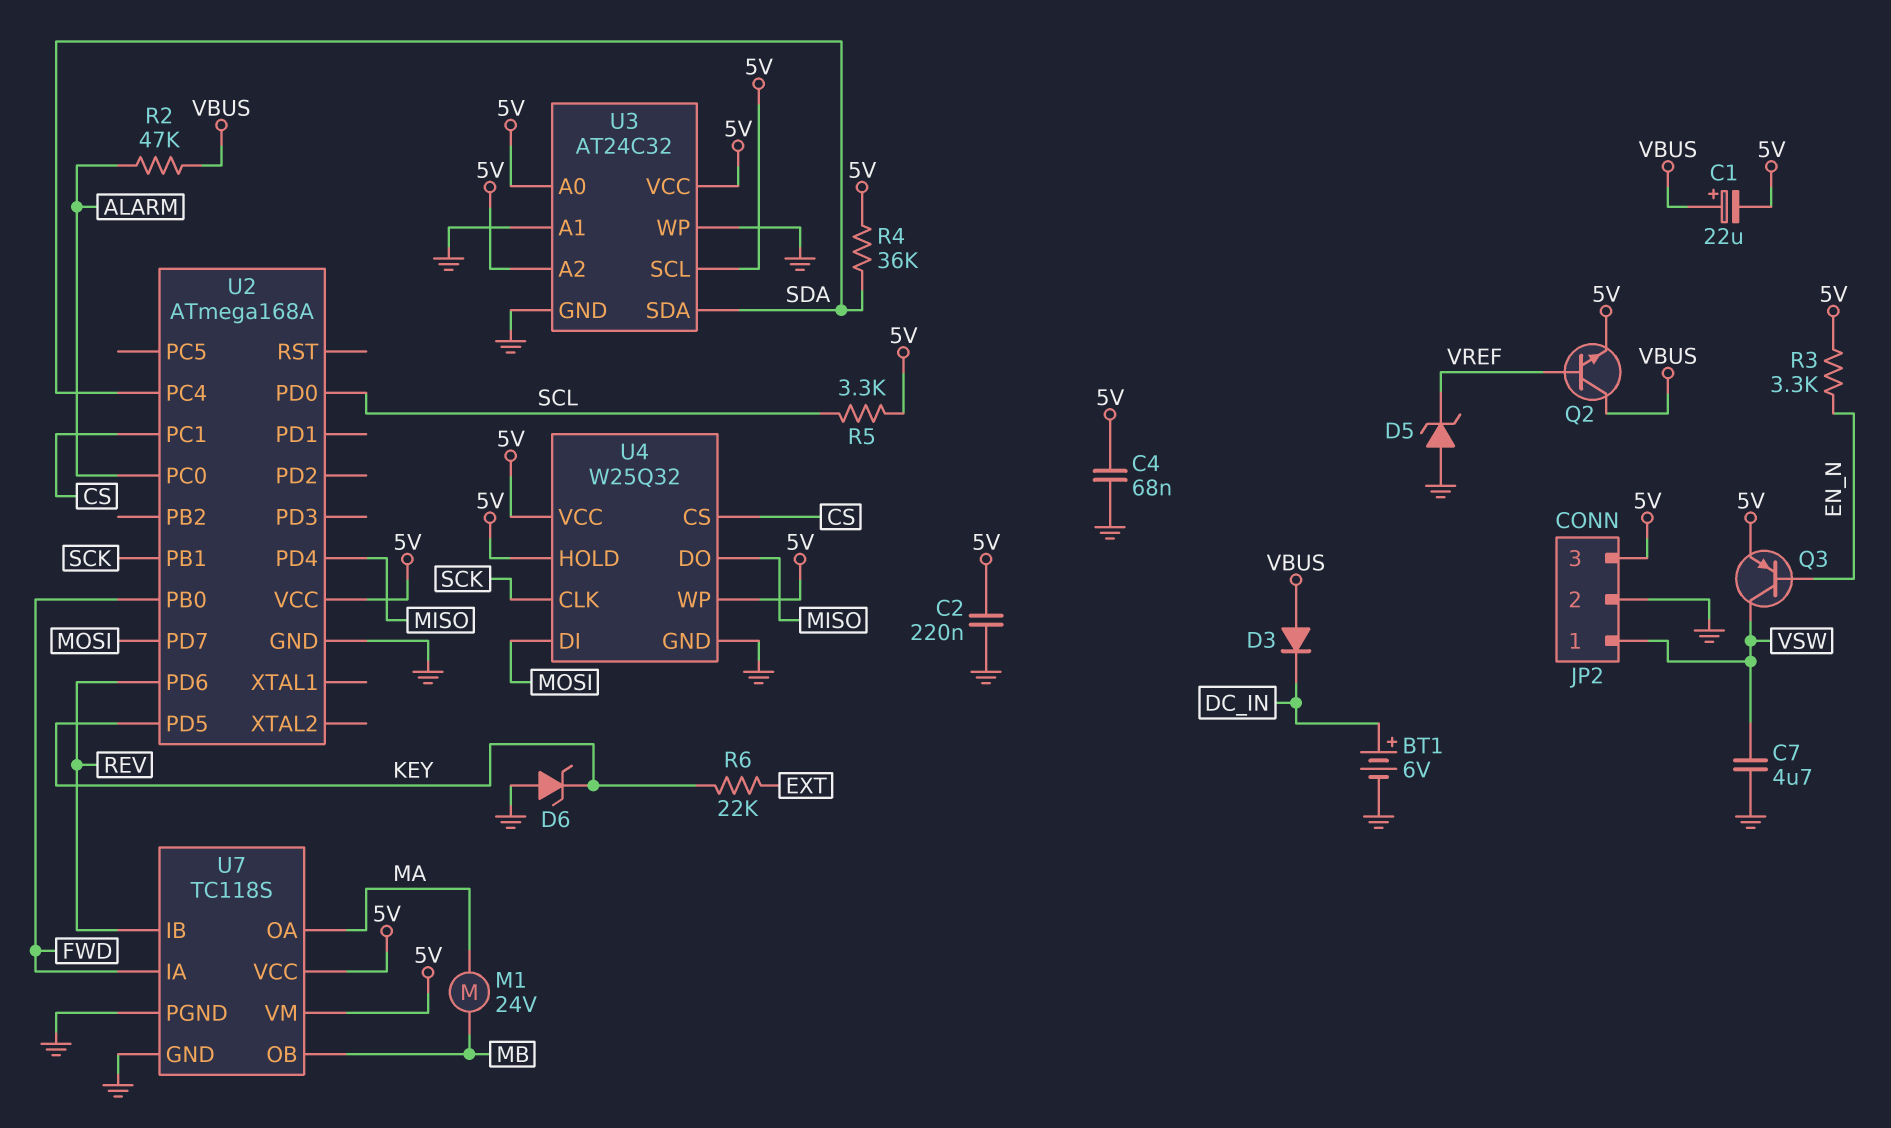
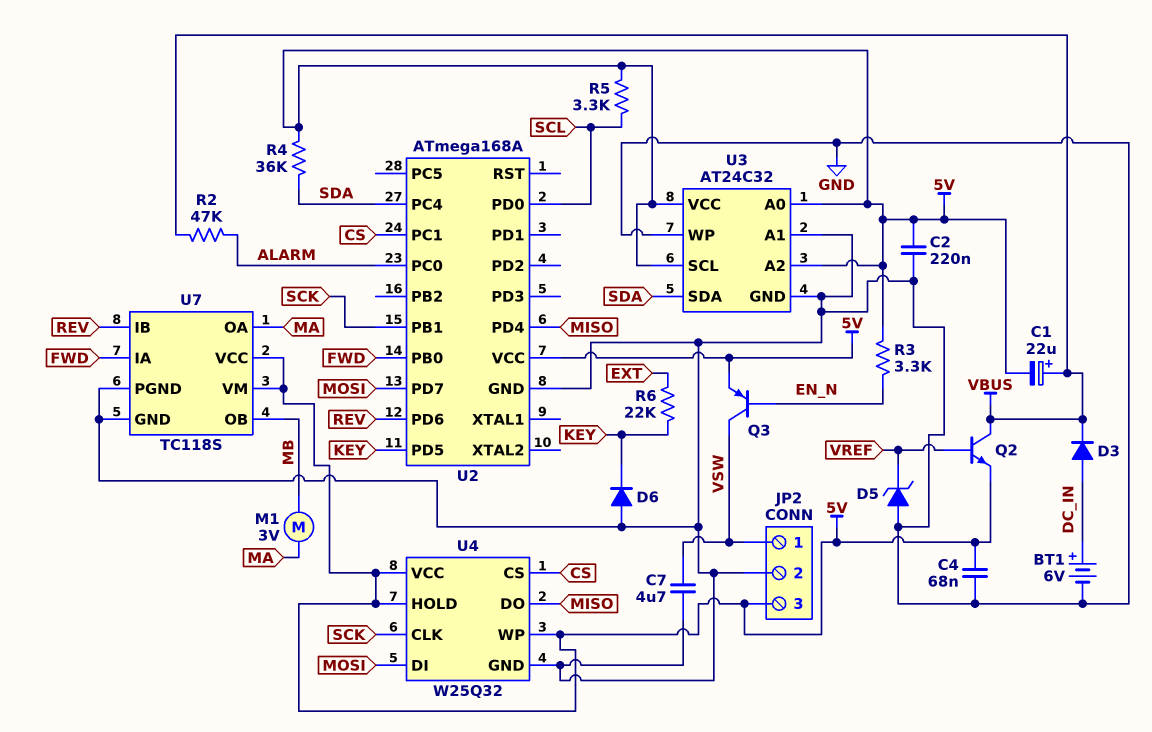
D3: diode (A VBUS, K DC_IN) -> diode (A DC_IN, K VBUS)
D6: zener (A GND, K KEY) -> diode (A GND, K KEY)
M1: motor 24V (MA, MB) -> motor 3V (MA, MB)

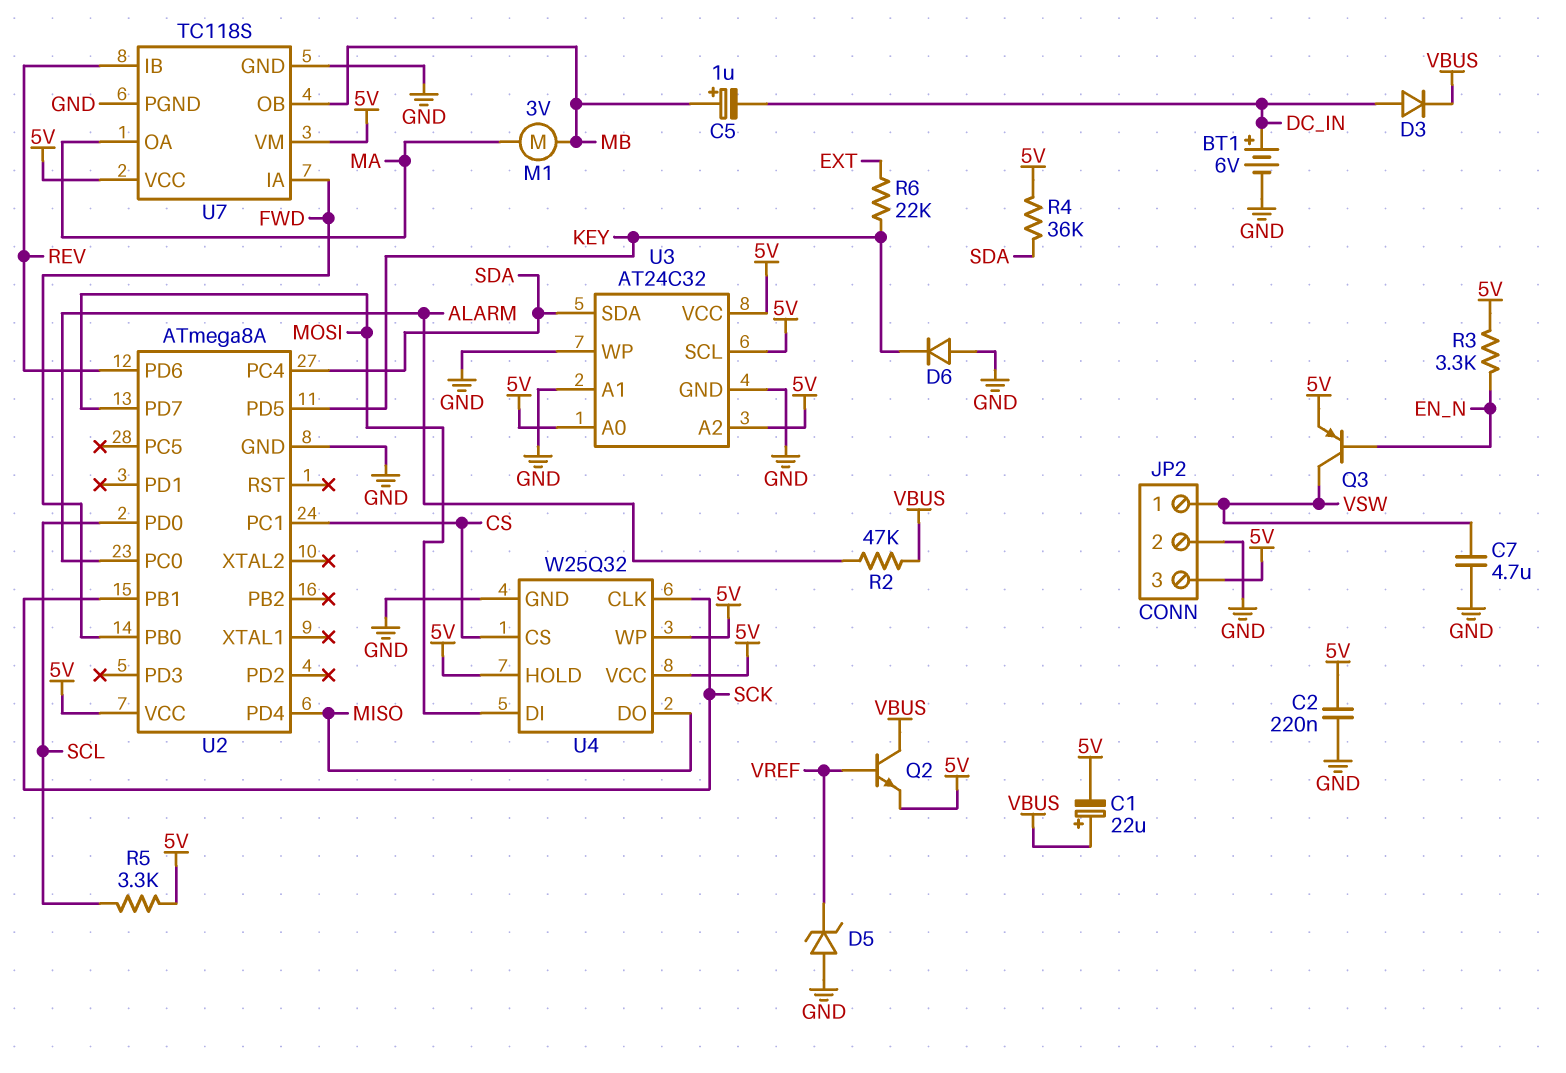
C4: 68nF (5V, GND) -> none
C5: none -> 1uF (plus MB, minus DC_IN)
U2: ATmega168A -> ATmega8A

